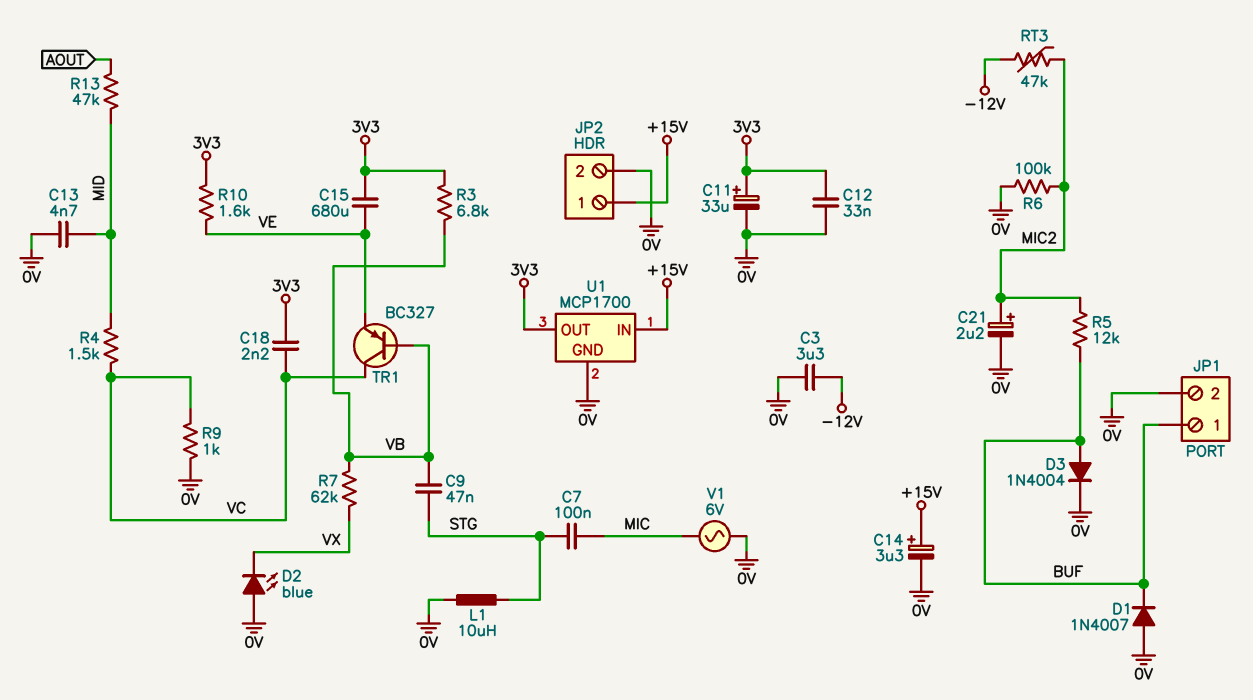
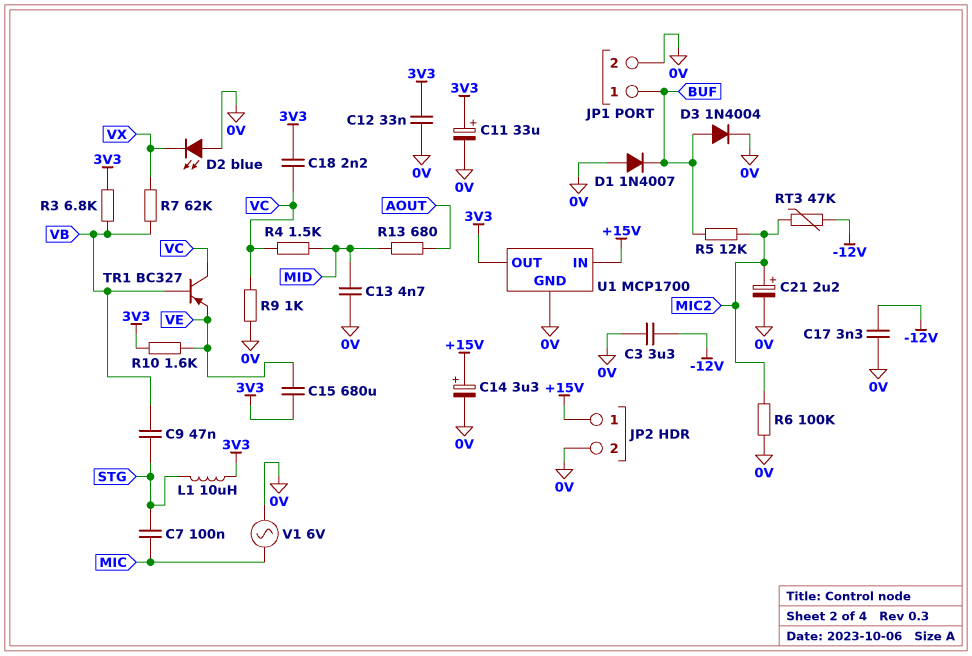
C17: none -> 3.3nF (-12V, 0V)
L1: 10uH (0V, STG) -> 10uH (3V3, STG)
R13: 47k (AOUT, MID) -> 680 (AOUT, MID)

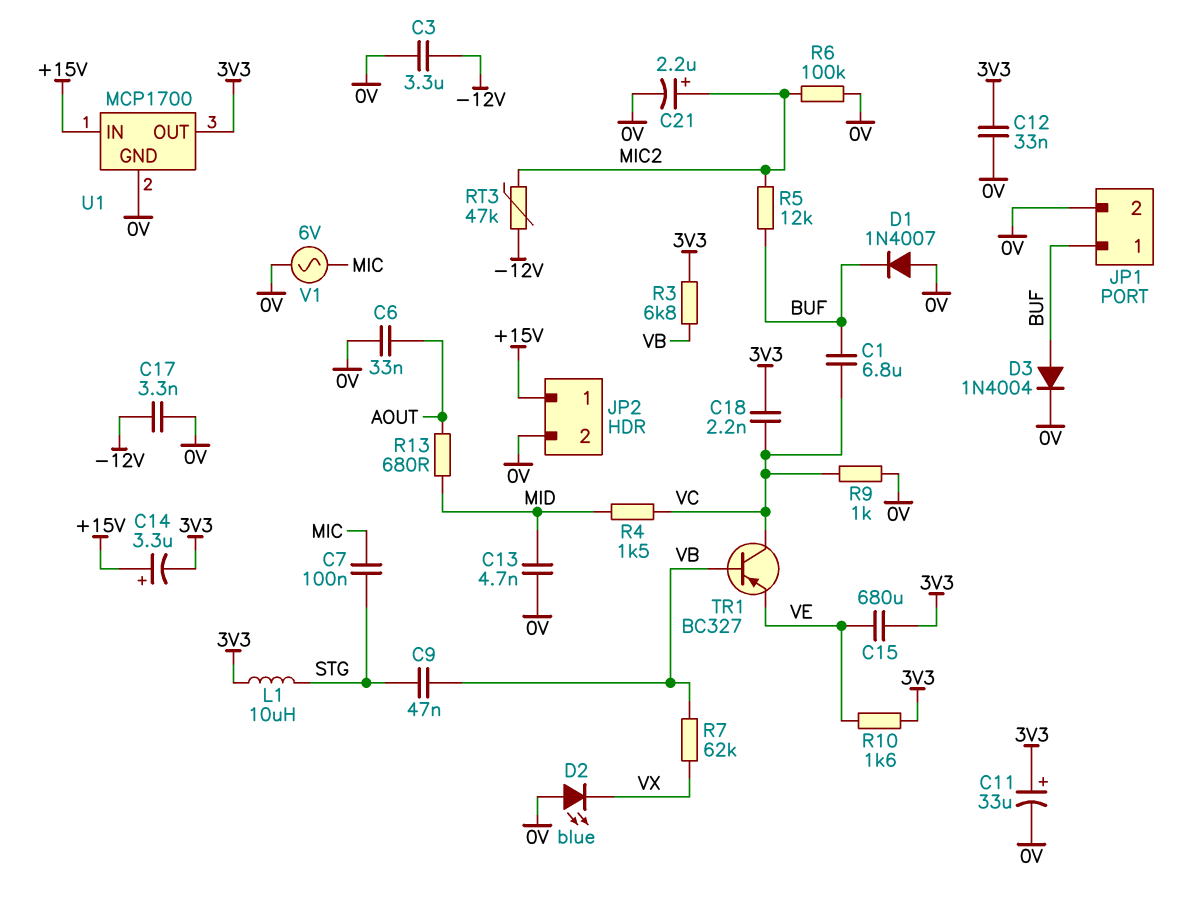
C1: none -> 6.8uF (BUF, VC)
C6: none -> 33nF (0V, AOUT)
C14: 3.3uF (plus +15V, minus 0V) -> 3.3uF (plus +15V, minus 3V3)

